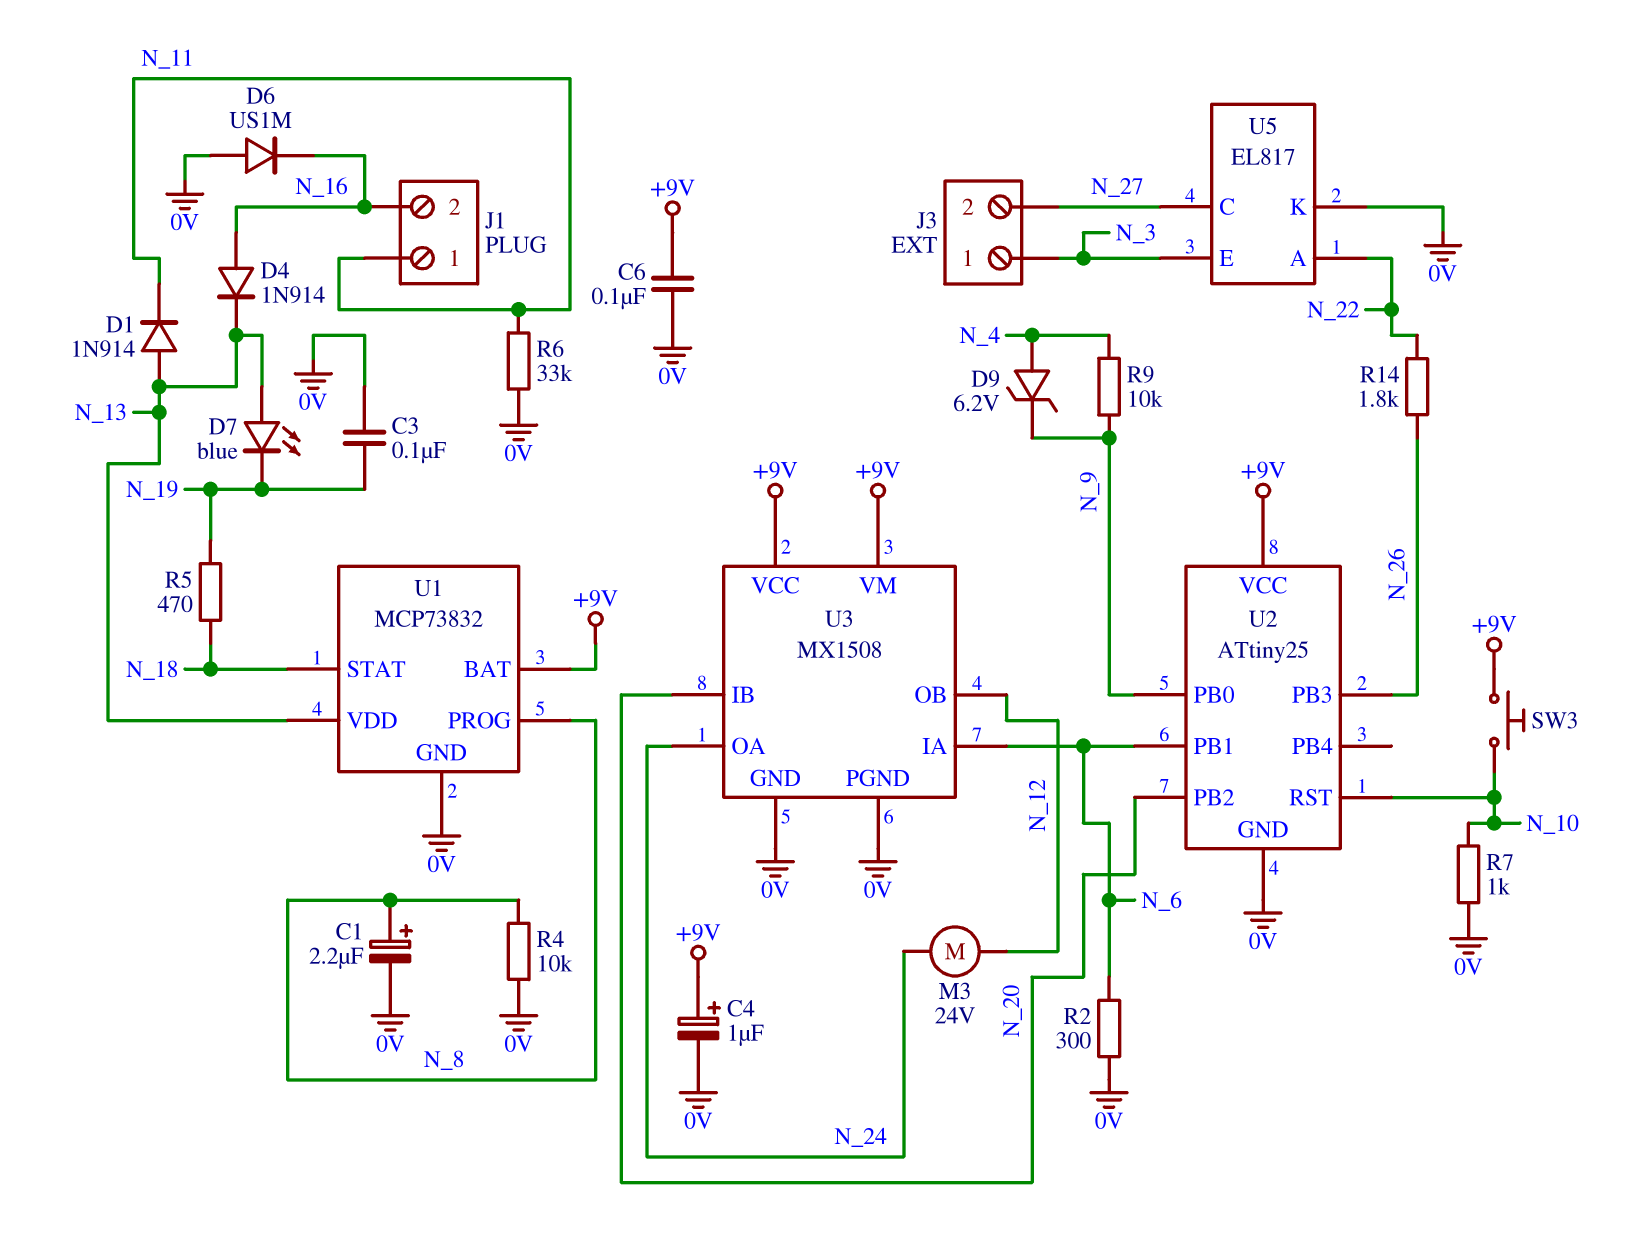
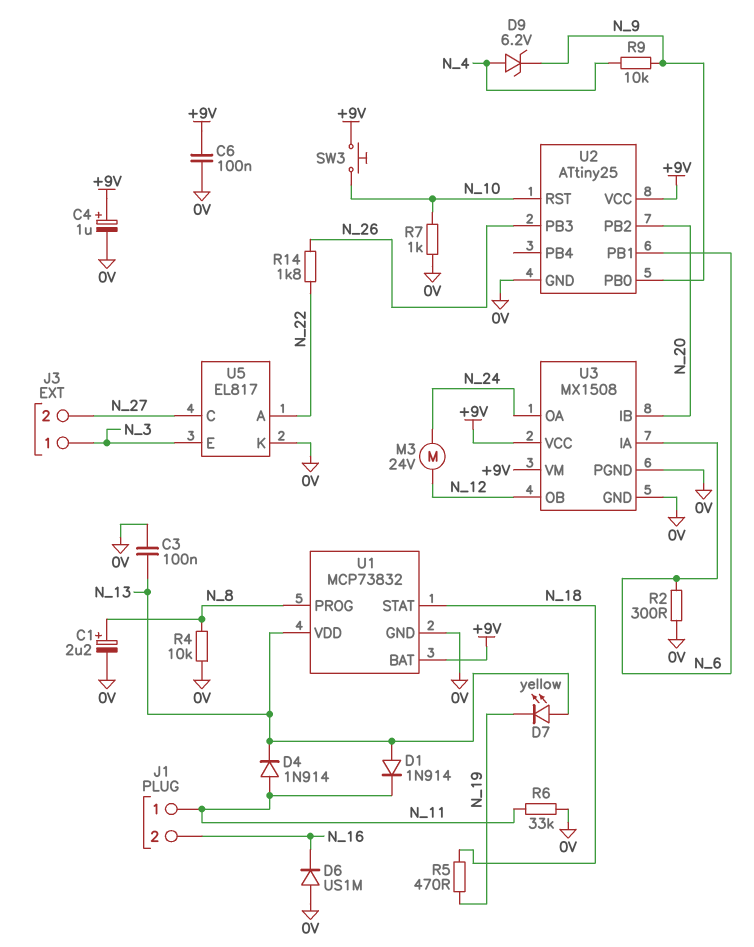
C3: 100nF (0V, N_19) -> 100nF (0V, N_13)
D4: diode 1N914 (A N_16, K N_13) -> diode 1N914 (A N_11, K N_13)
D7: LED blue (A N_13, K N_19) -> LED yellow (A N_13, K N_19)

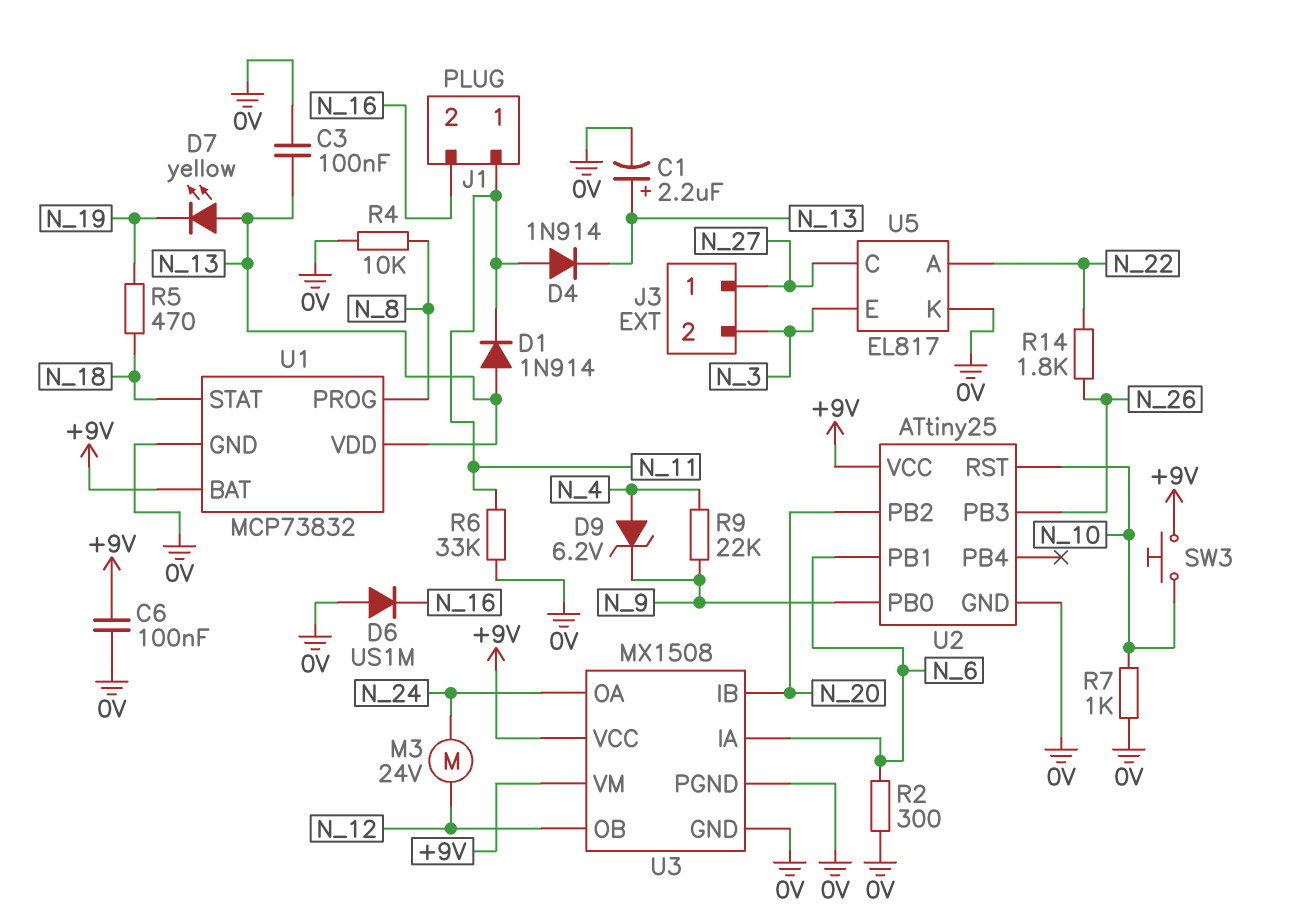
C1: 2.2uF (plus N_8, minus 0V) -> 2.2uF (plus N_13, minus 0V)
C4: 1uF (plus +9V, minus 0V) -> none
J3 pin 1: N_3 -> N_27
J3 pin 2: N_27 -> N_3
R9: 10k (N_4, N_9) -> 22k (N_4, N_9)

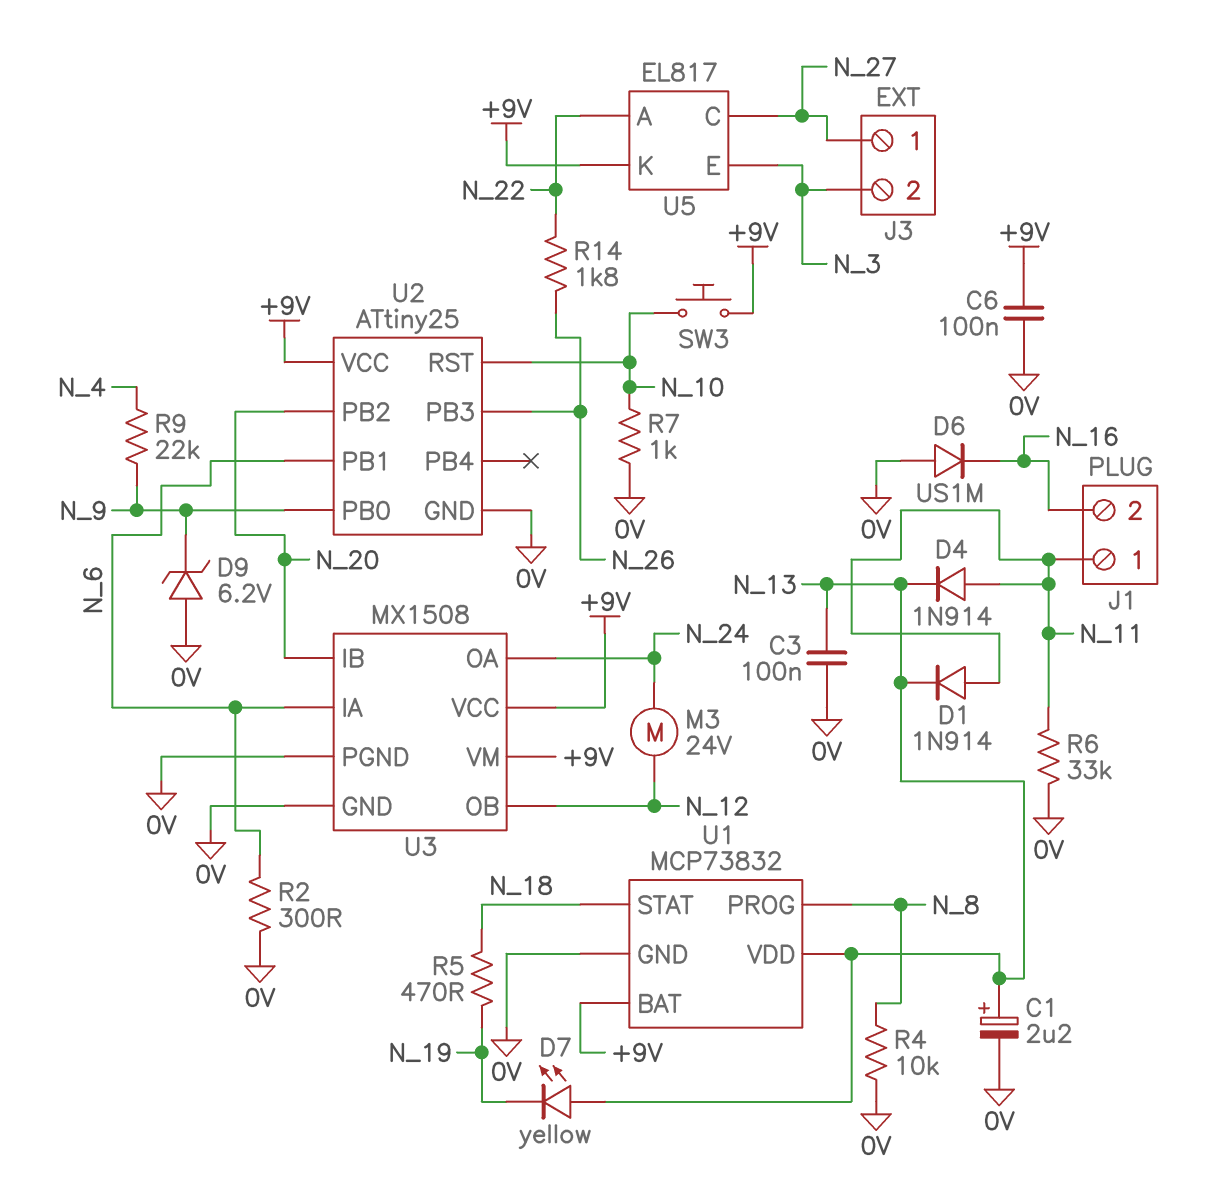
D1: diode 1N914 (A N_13, K N_11) -> diode 1N914 (A N_11, K N_13)
D9: zener 6.2V (A N_4, K N_9) -> zener 6.2V (A 0V, K N_9)
U5 pin K: 0V -> +9V

